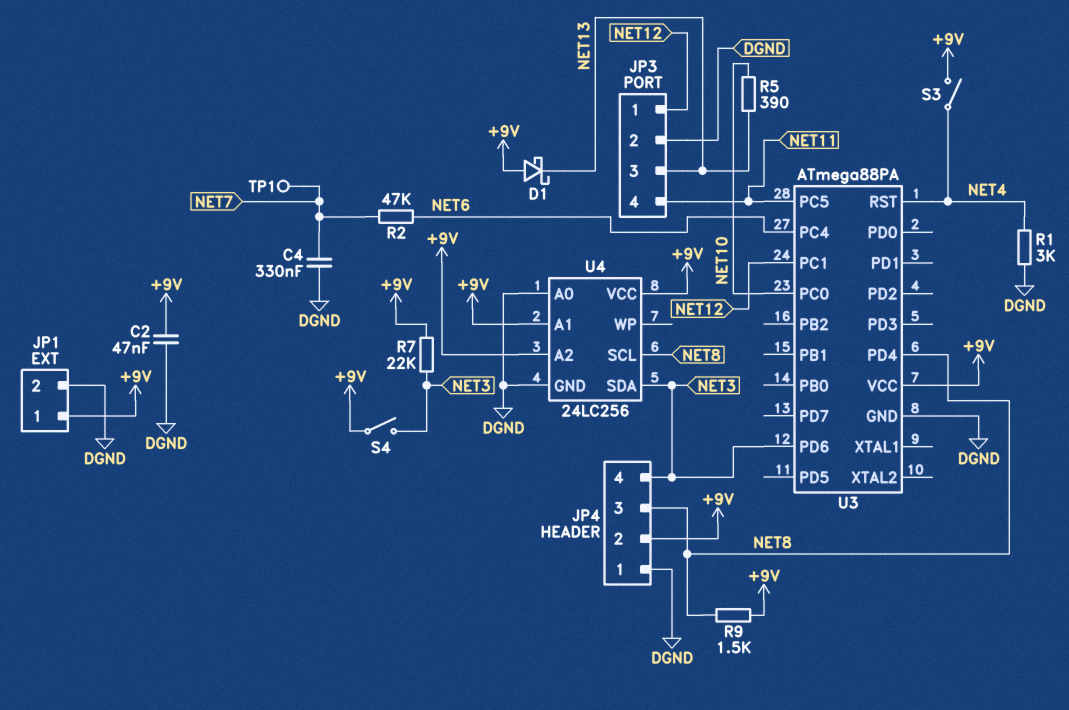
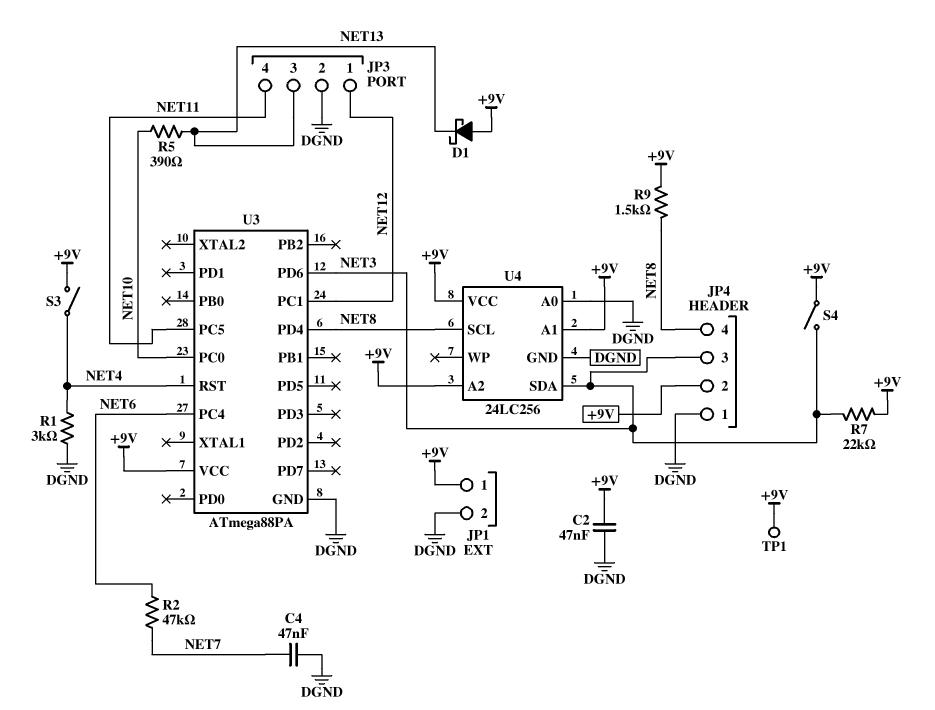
C4: 330nF (DGND, NET7) -> 47nF (DGND, NET7)
JP4 pin 3: NET8 -> NET3
JP4 pin 4: NET3 -> NET8
TP1: test point (NET7) -> test point (+9V)

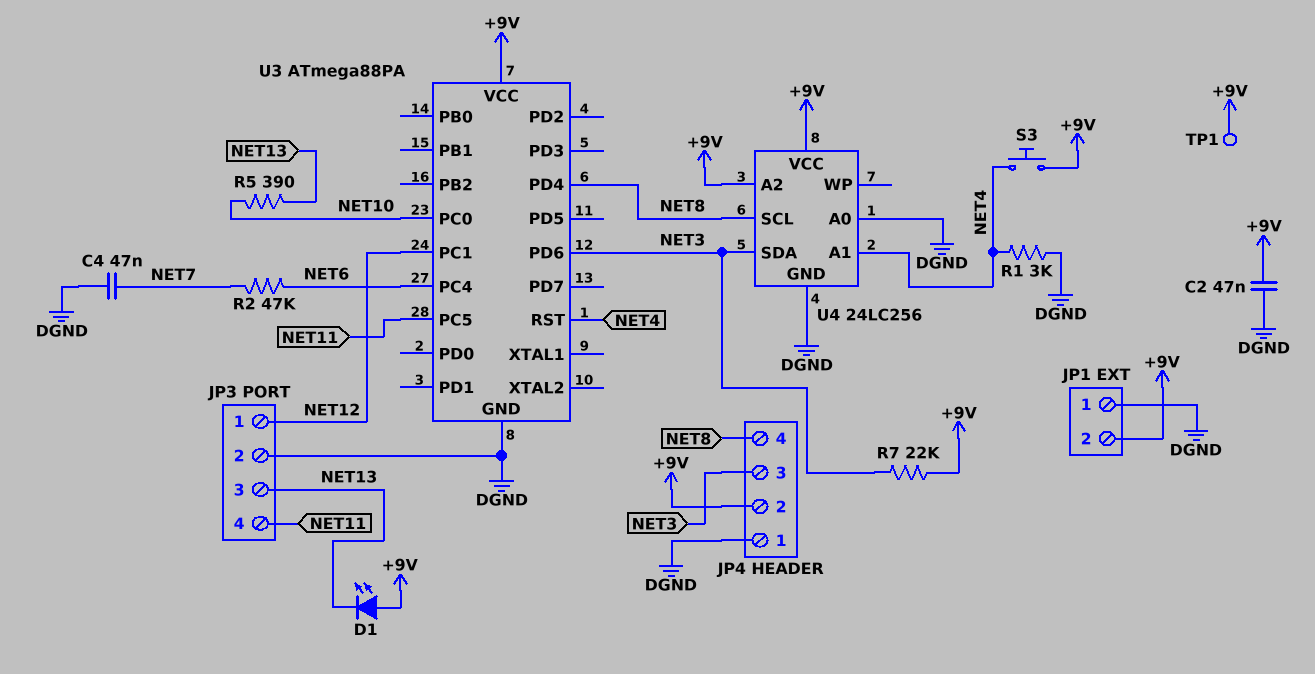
D1: schottky (A +9V, K NET13) -> LED (A +9V, K NET13)
JP1 pin 1: +9V -> DGND
JP1 pin 2: DGND -> +9V
R9: 1.5k (+9V, NET8) -> none
S3: switch (+9V, NET4) -> button (+9V, NET4)
S4: switch (+9V, NET3) -> none
U4 pin A1: +9V -> NET4

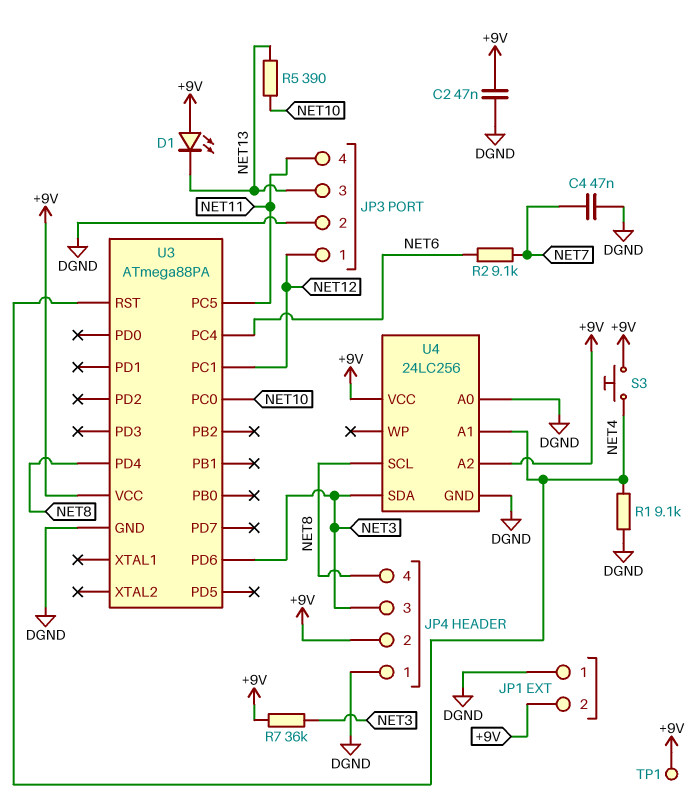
R1: 3k (DGND, NET4) -> 9.1k (DGND, NET4)
R2: 47k (NET6, NET7) -> 9.1k (NET6, NET7)
R7: 22k (+9V, NET3) -> 36k (+9V, NET3)

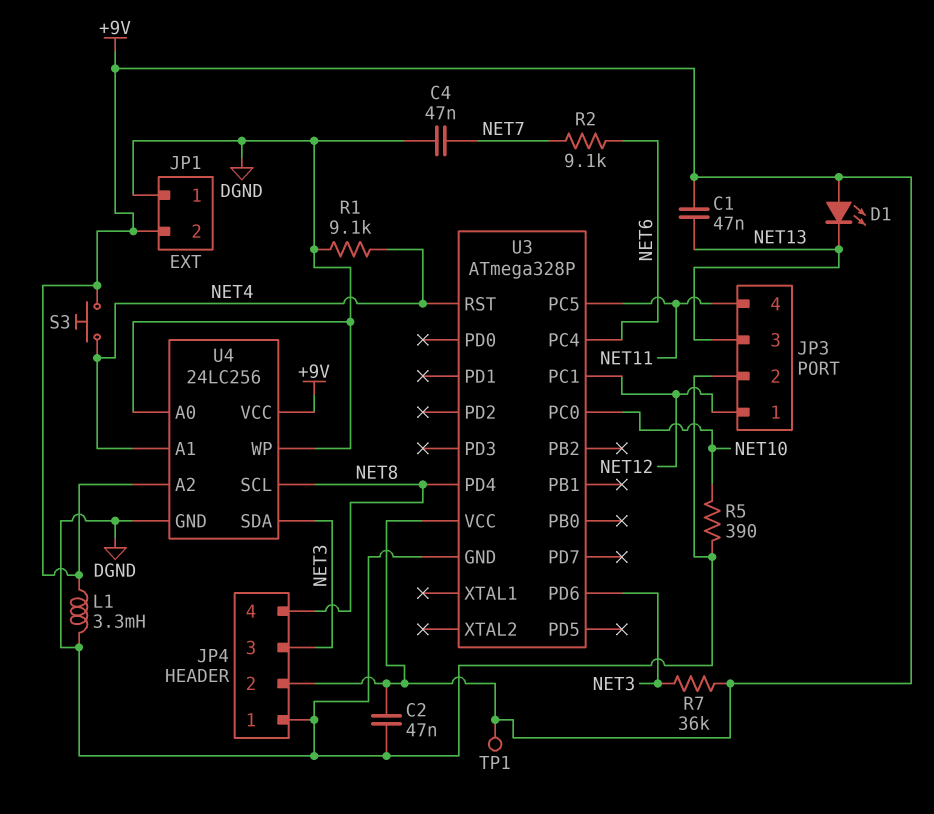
C1: none -> 47nF (+9V, NET13)
L1: none -> 3.3mH (+9V, DGND)
R5: 390 (NET10, NET13) -> 390 (DGND, NET10)
U3: ATmega88PA -> ATmega328P
U4 pin WP: none -> DGND

